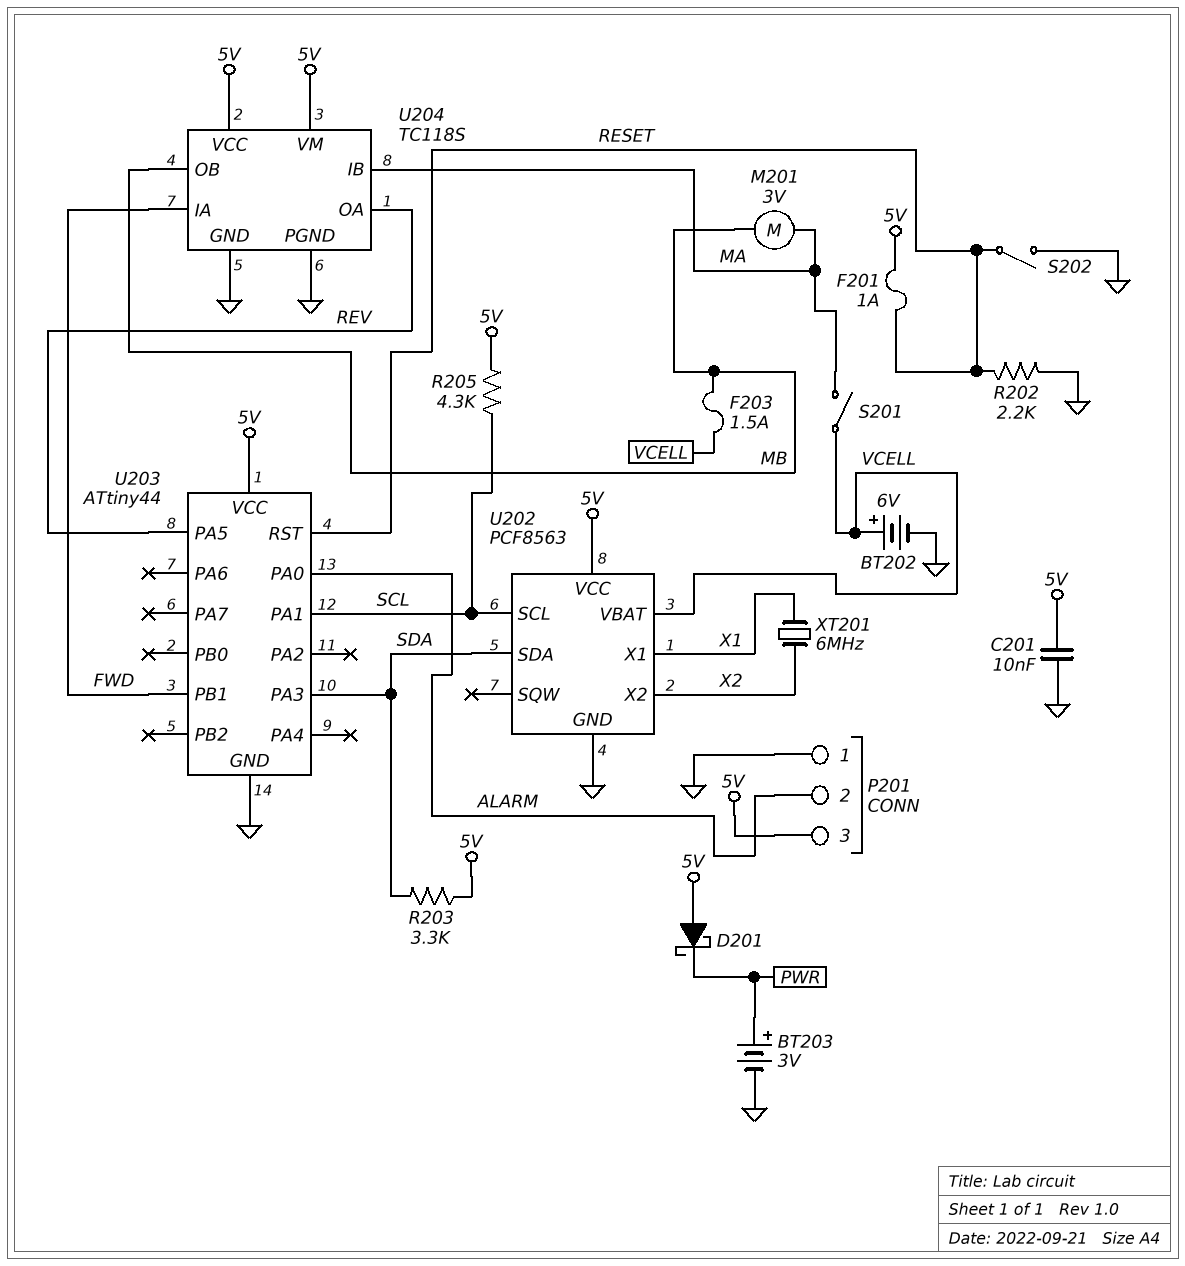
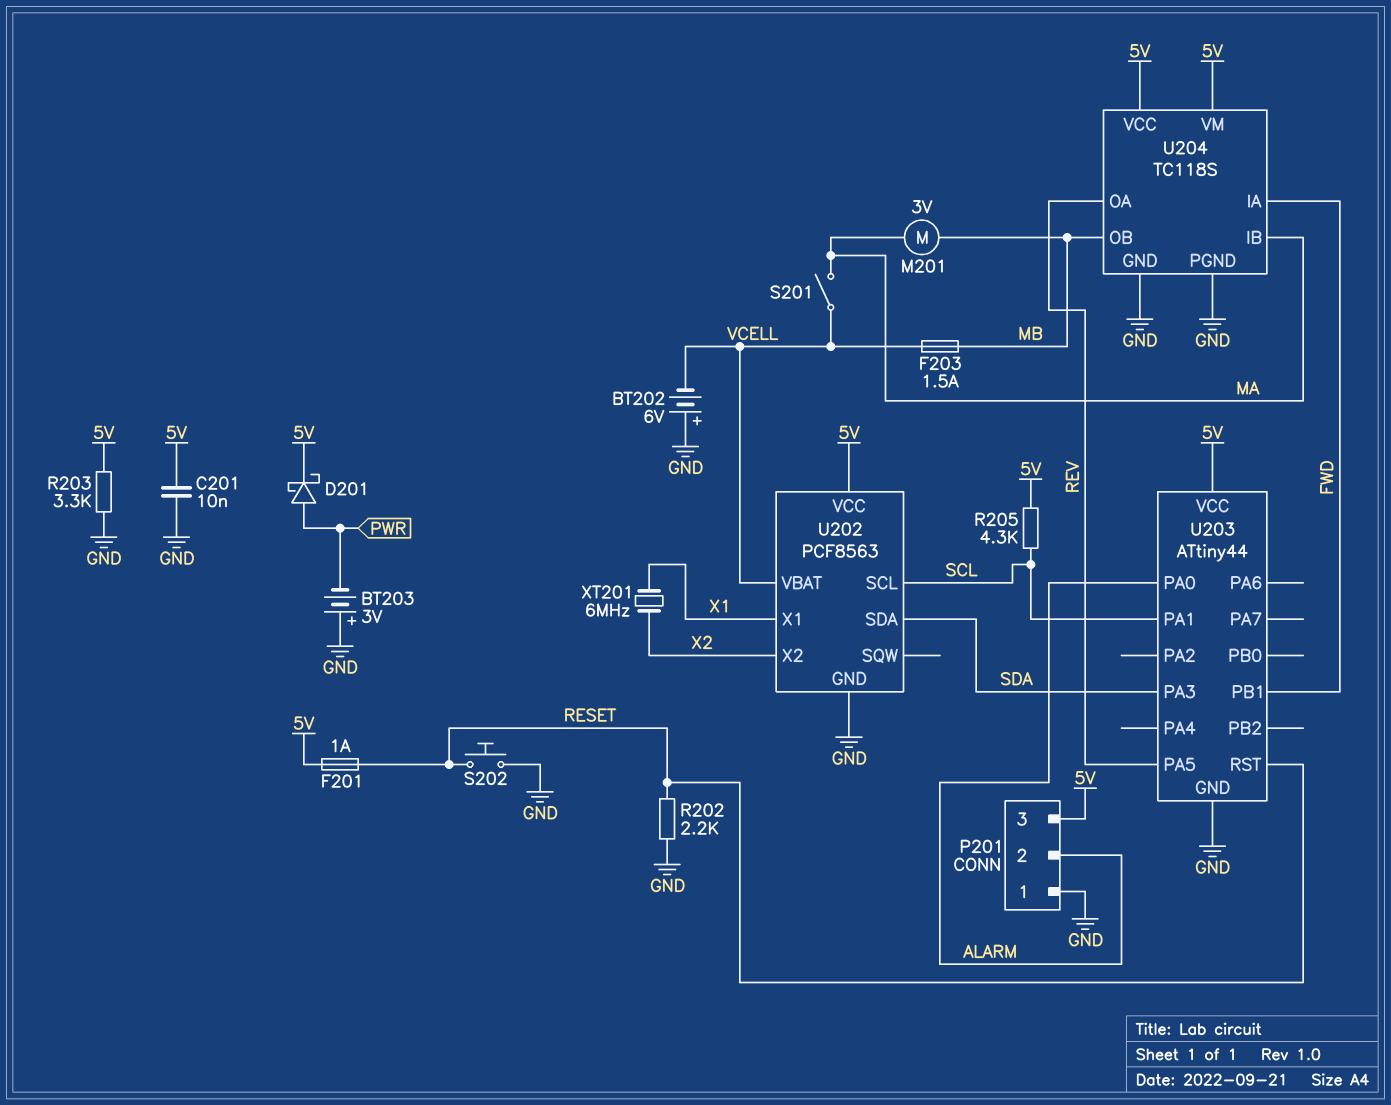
BT202: 6V (plus VCELL, minus GND) -> 6V (plus GND, minus VCELL)
BT203: 3V (plus PWR, minus GND) -> 3V (plus GND, minus PWR)
D201: schottky (A 5V, K PWR) -> schottky (A PWR, K 5V)
R203: 3.3k (5V, SDA) -> 3.3k (5V, GND)
S202: switch (GND, RESET) -> button (GND, RESET)

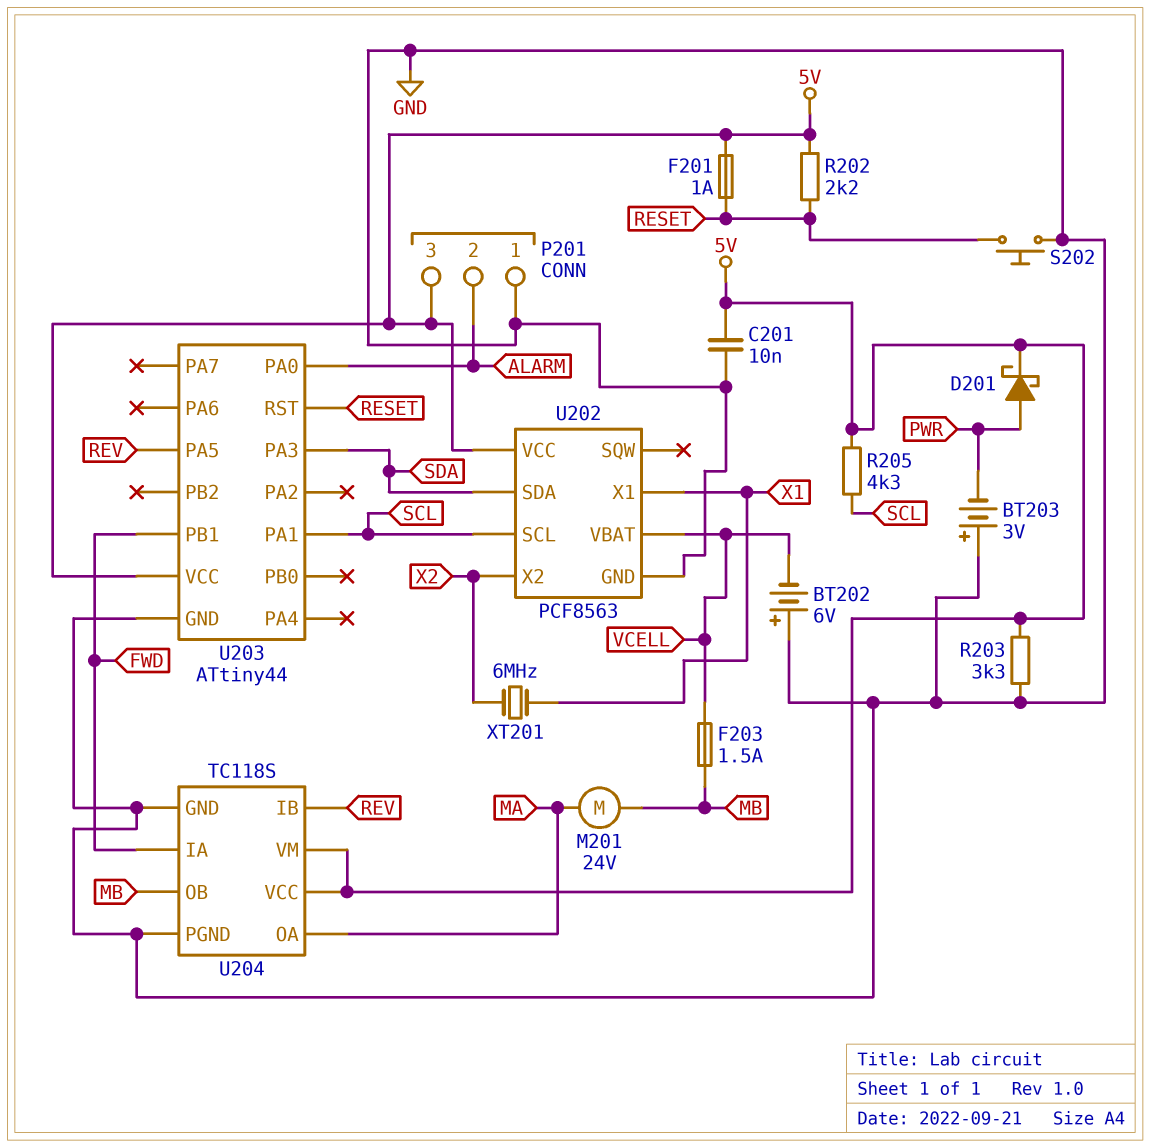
M201: motor 3V (MA, MB) -> motor 24V (MA, MB)
R202: 2.2k (GND, RESET) -> 2.2k (5V, RESET)
S201: switch (MA, VCELL) -> none
U204 pin IB: MA -> REV
U204 pin OA: REV -> MA

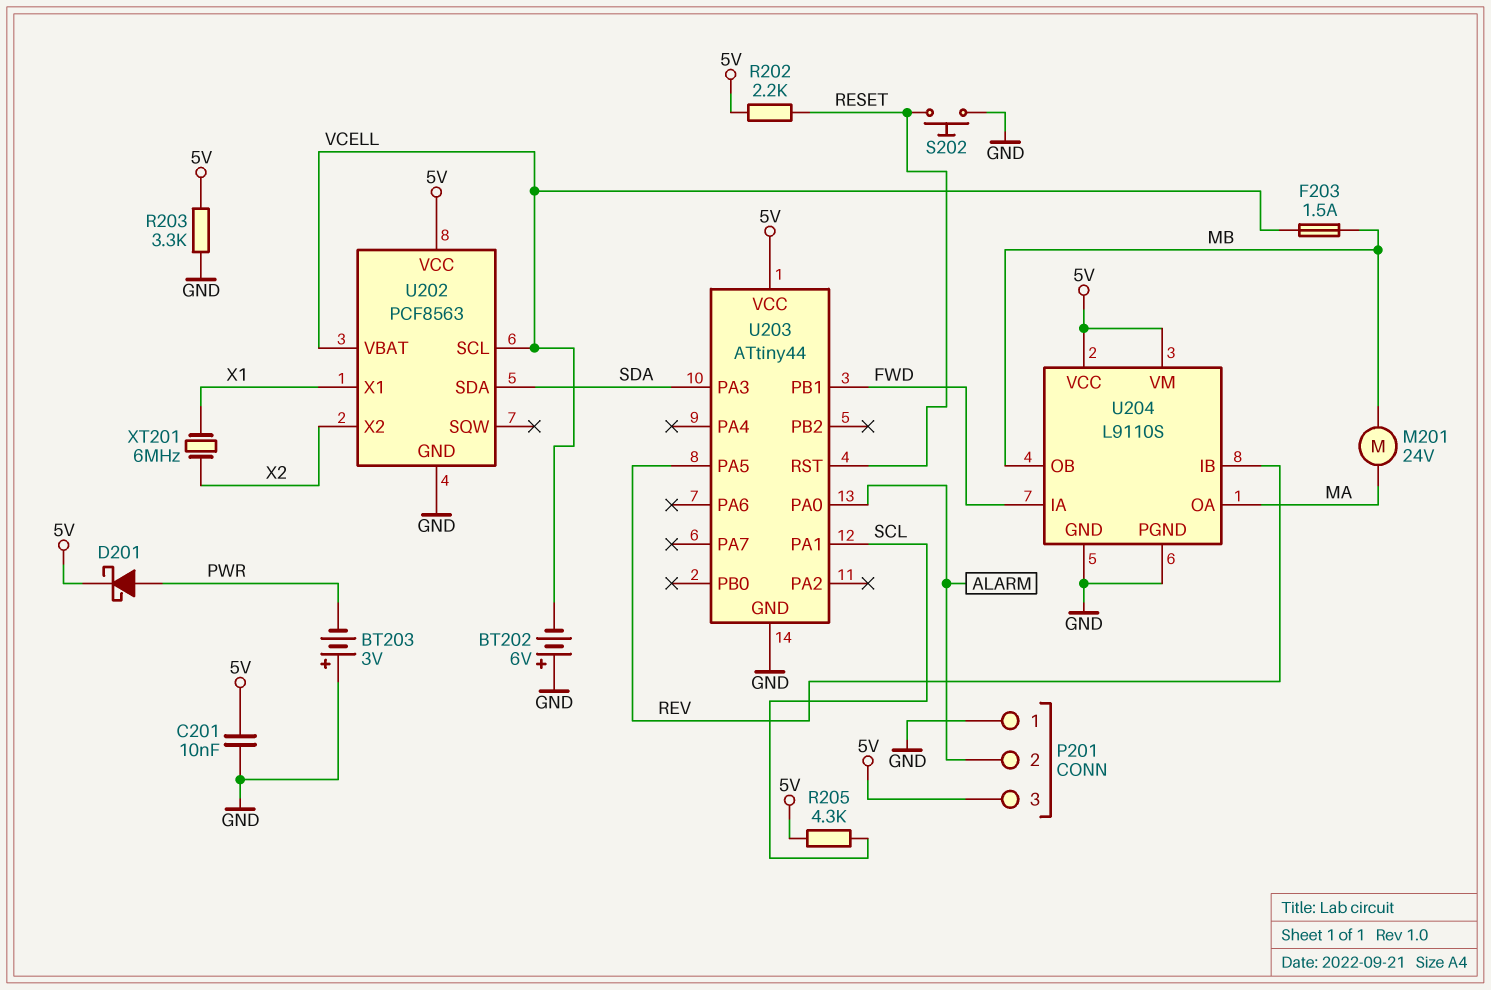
F201: 1A (5V, RESET) -> none
U202 pin SCL: SCL -> VCELL
U204: TC118S -> L9110S

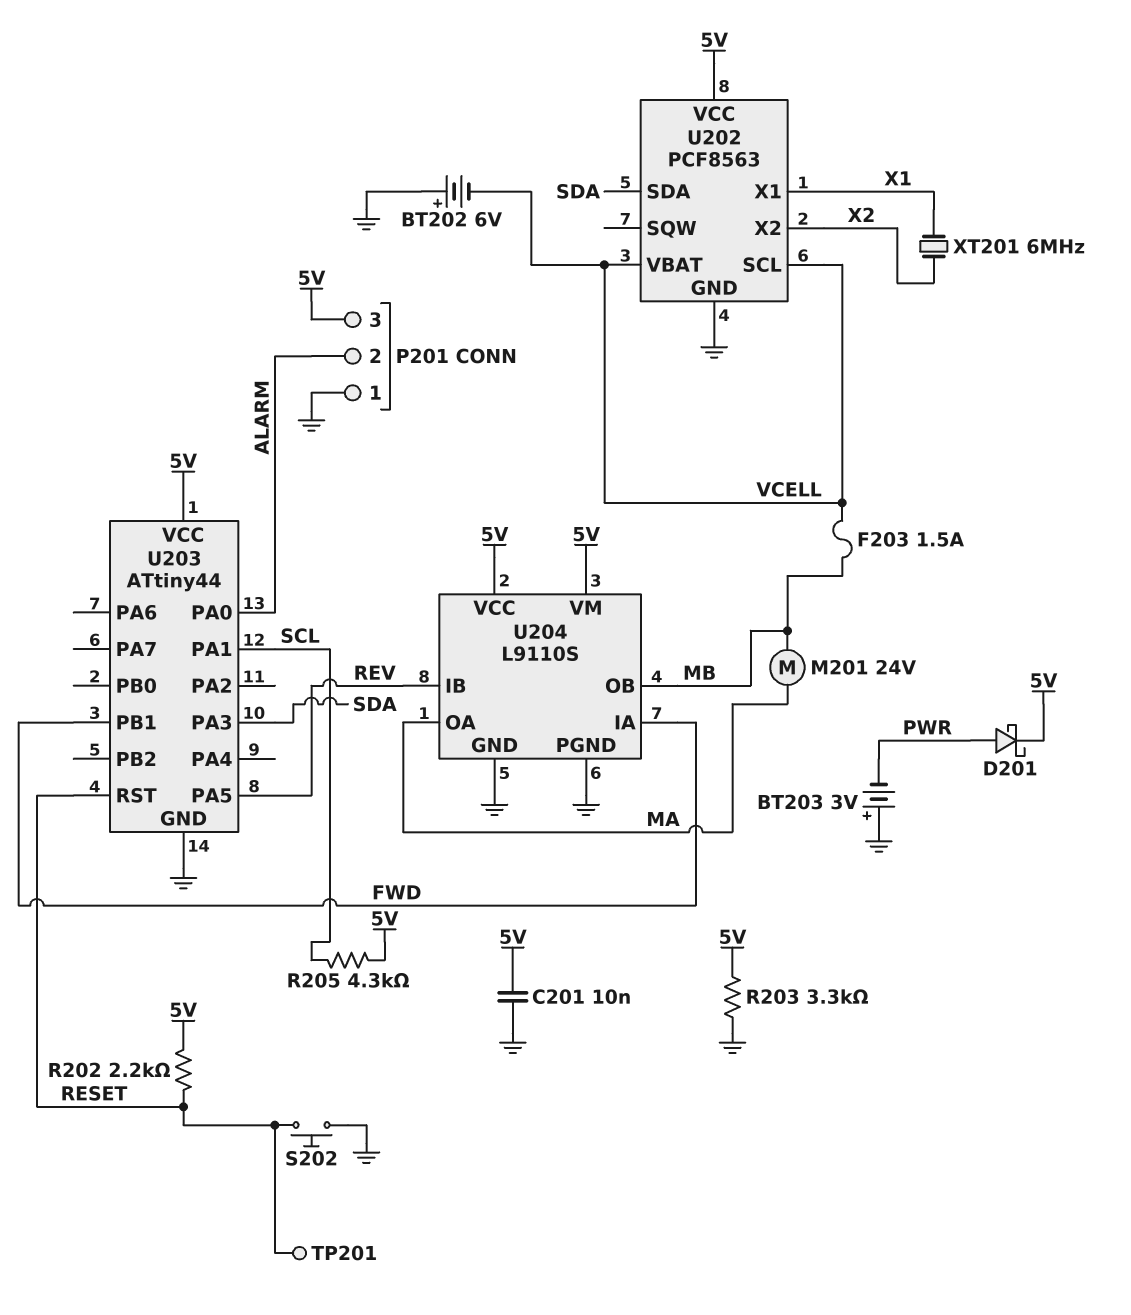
TP201: none -> test point (RESET)

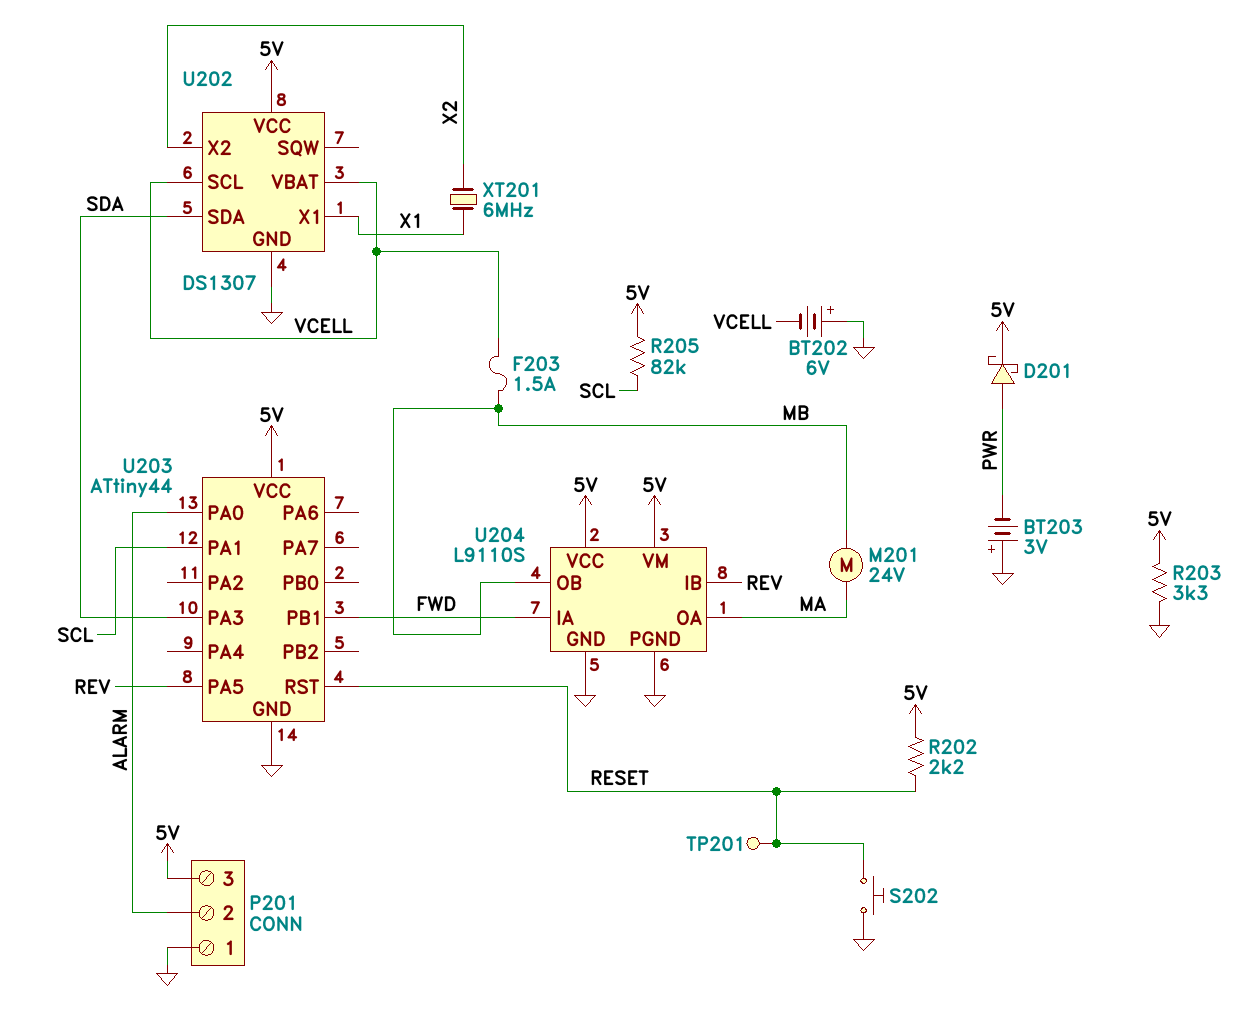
C201: 10nF (5V, GND) -> none
R205: 4.3k (5V, SCL) -> 82k (5V, SCL)
U202: PCF8563 -> DS1307

